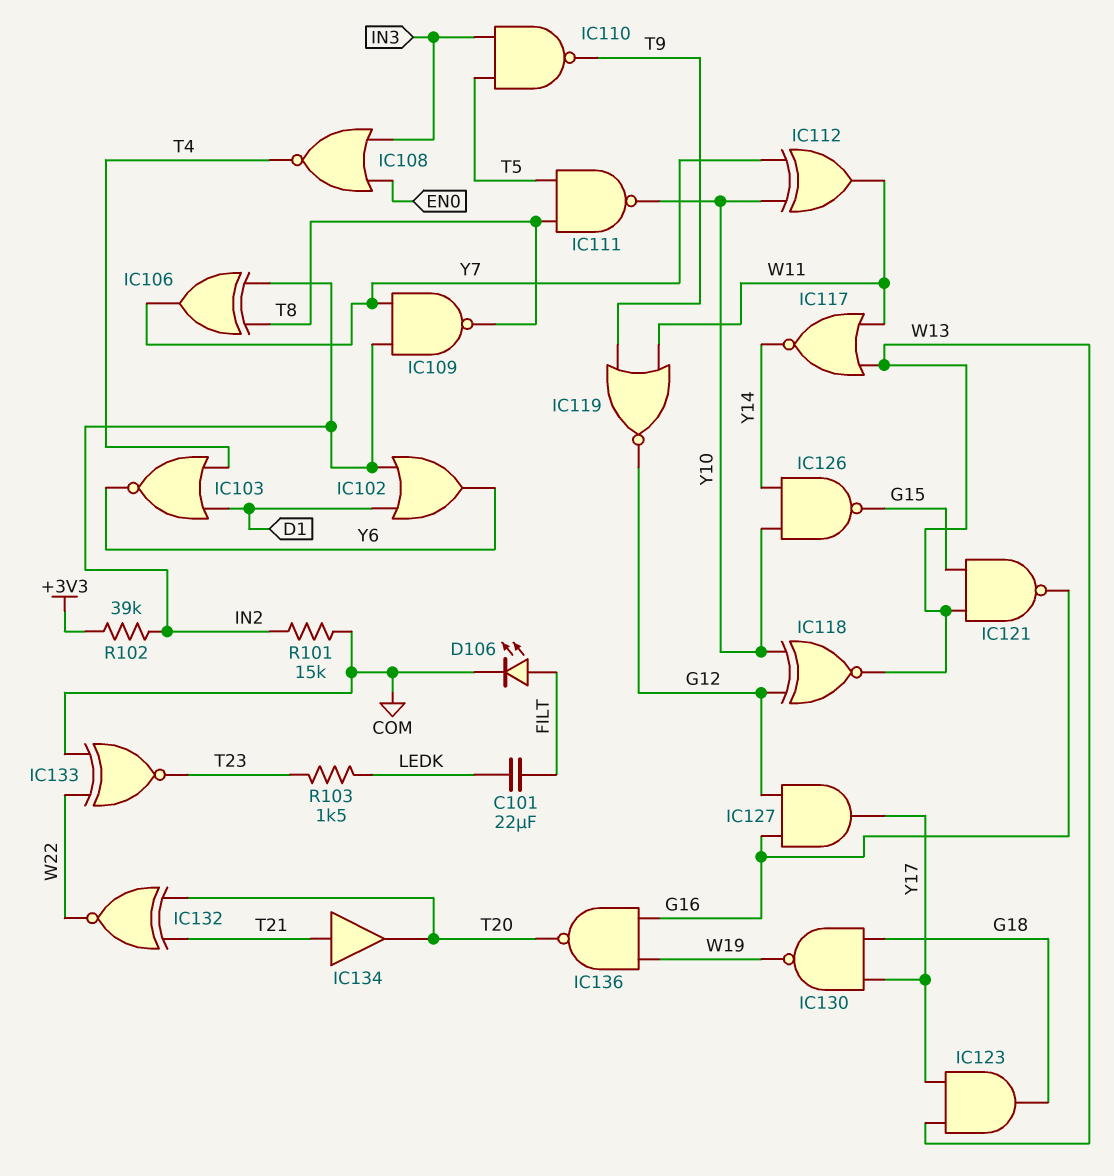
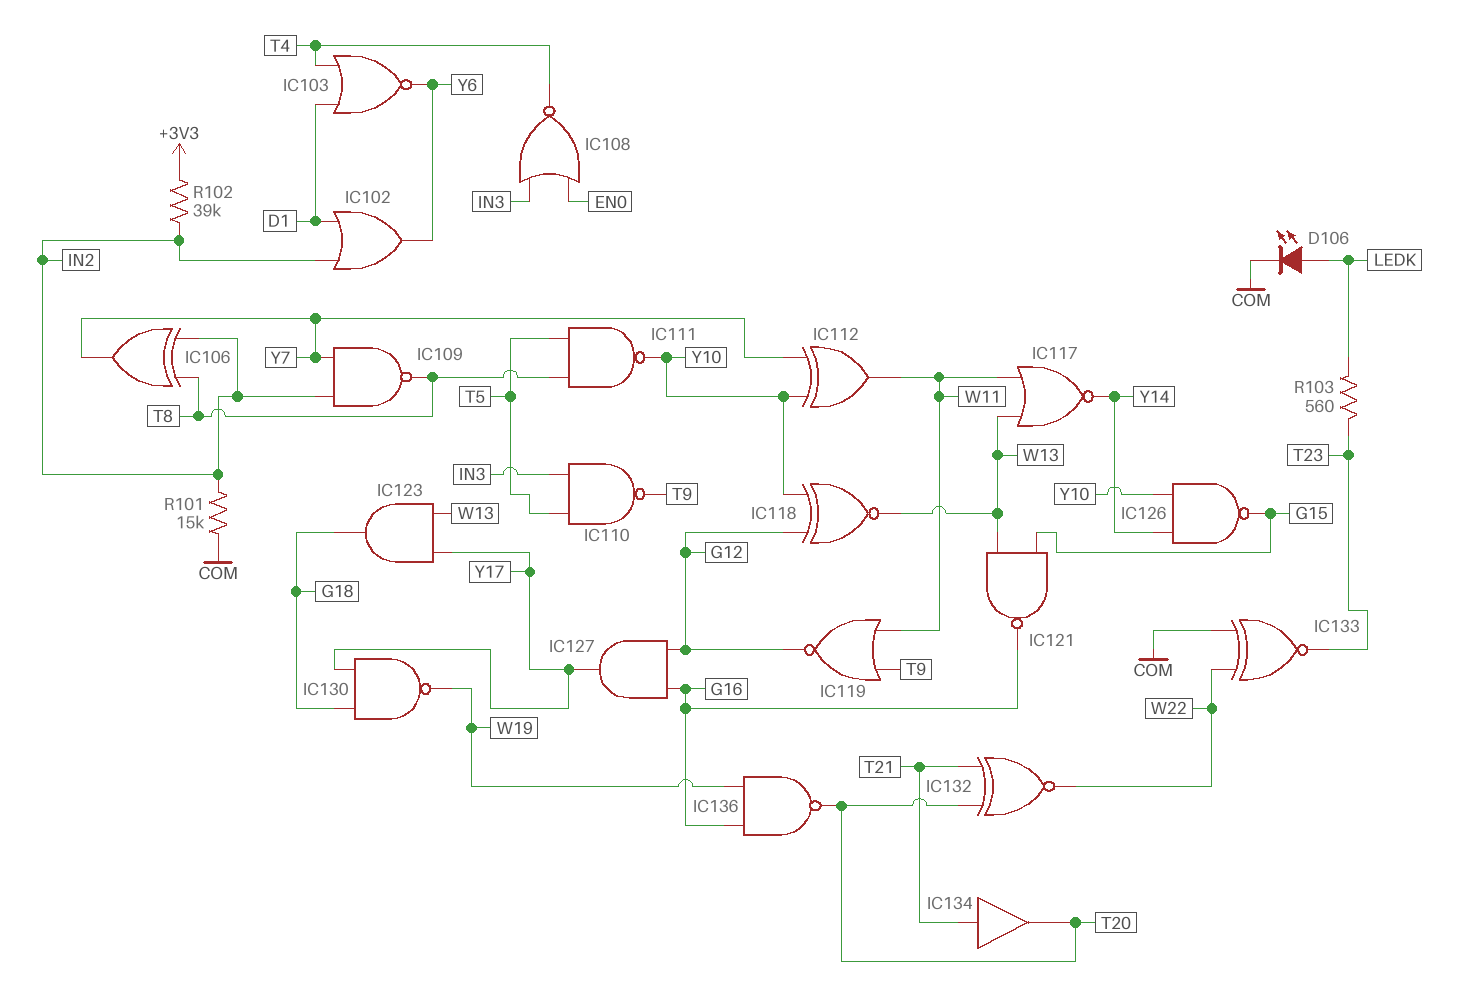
C101: 22uF (FILT, LEDK) -> none
D106: LED (A FILT, K COM) -> LED (A LEDK, K COM)
R103: 1.5k (LEDK, T23) -> 560 (LEDK, T23)

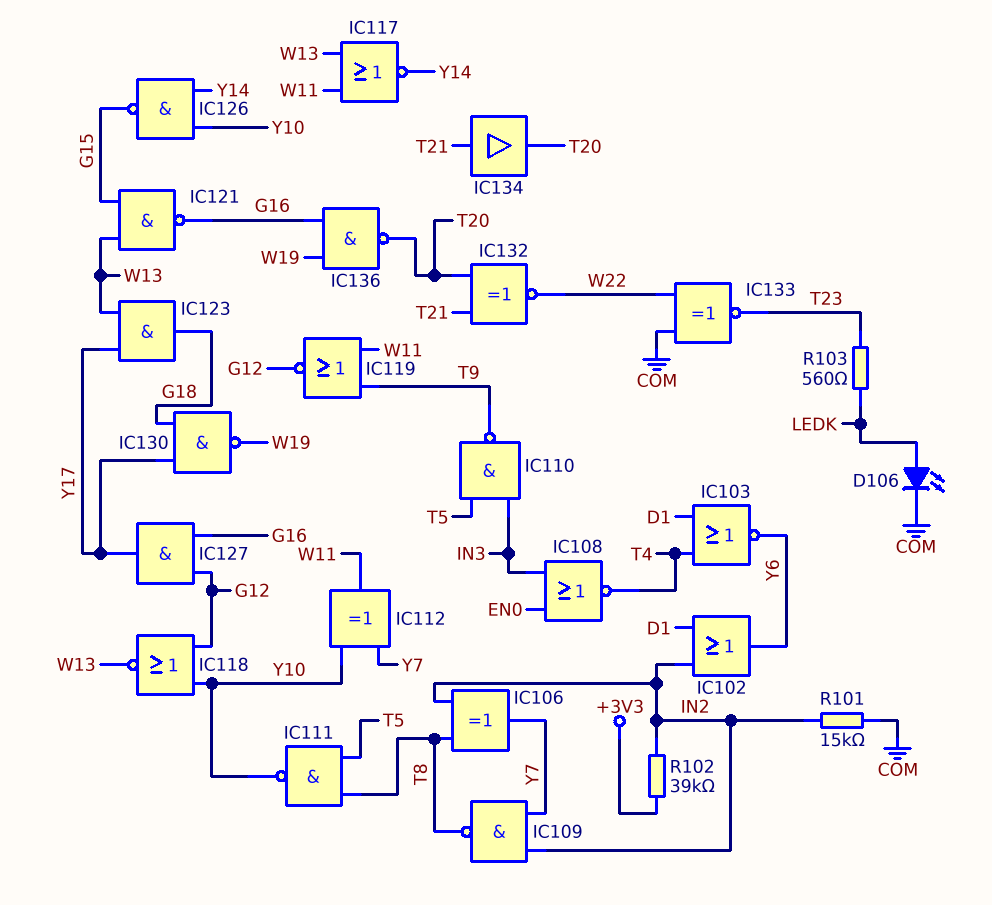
IC118: XNOR (in G12, in Y10, out W13) -> NOR (in G12, in Y10, out W13)

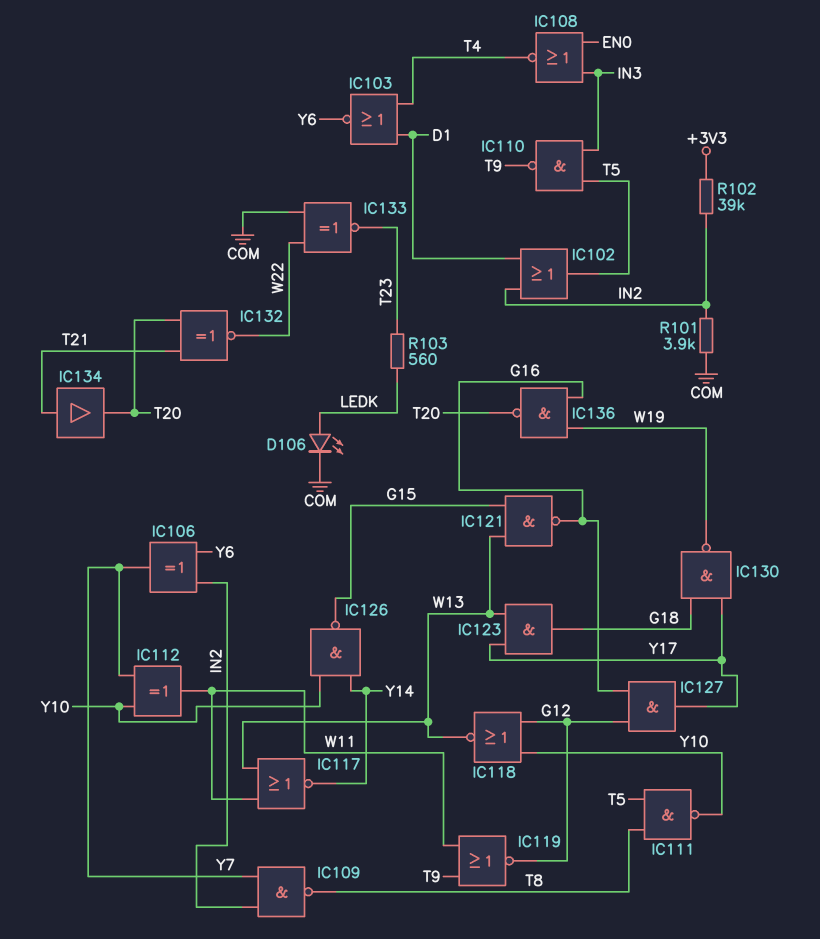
IC102: OR (in D1, in IN2, out Y6) -> OR (in D1, in IN2, out T5)
IC106: XOR (in IN2, in T8, out Y7) -> XOR (in IN2, in Y6, out Y7)
R101: 15k (COM, IN2) -> 3.9k (COM, IN2)

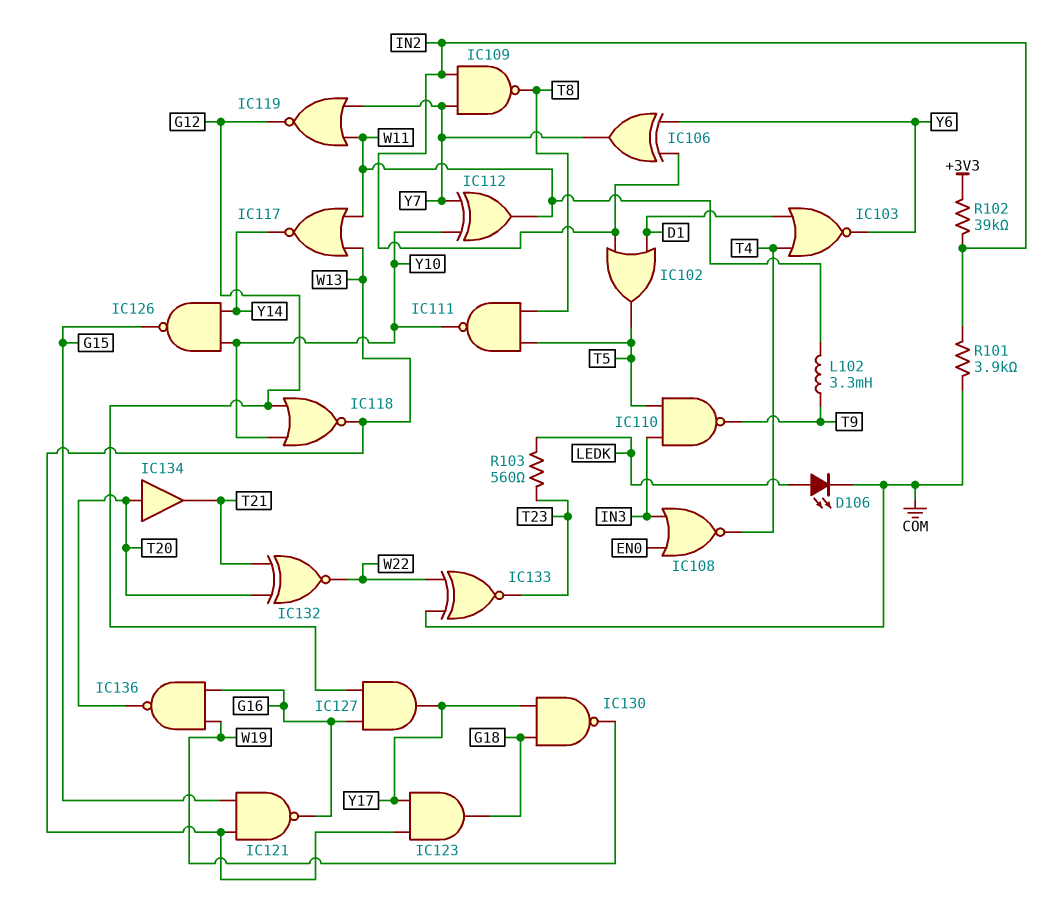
IC119: NOR (in T9, in W11, out G12) -> NOR (in W11, in Y7, out G12)
IC134: buffer (in T21, out T20) -> buffer (in T20, out T21)
L102: none -> 3.3mH (T9, W11)

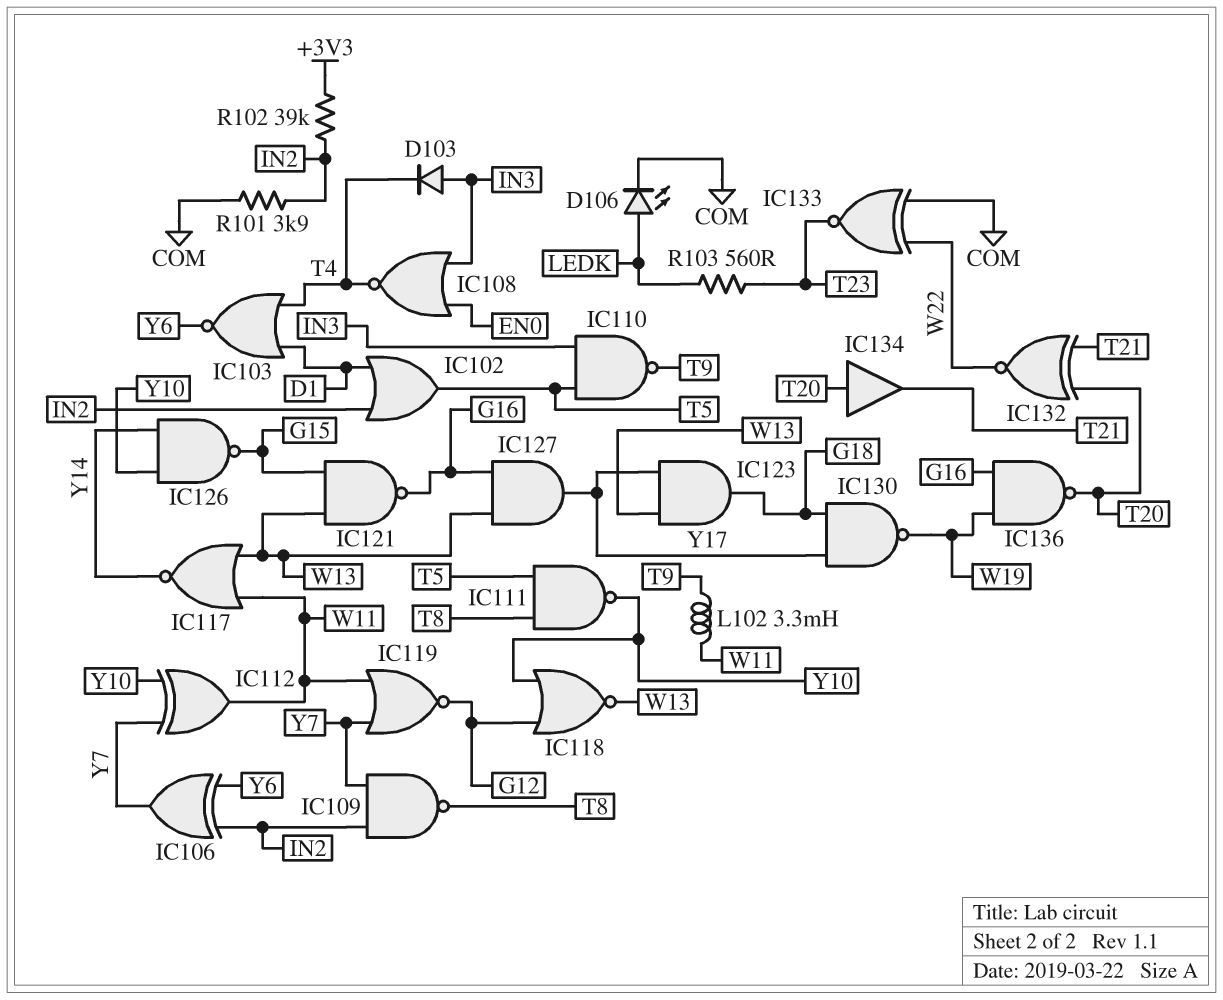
D103: none -> diode (A IN3, K T4)
IC127: AND (in G12, in G16, out Y17) -> AND (in G16, in W13, out Y17)

